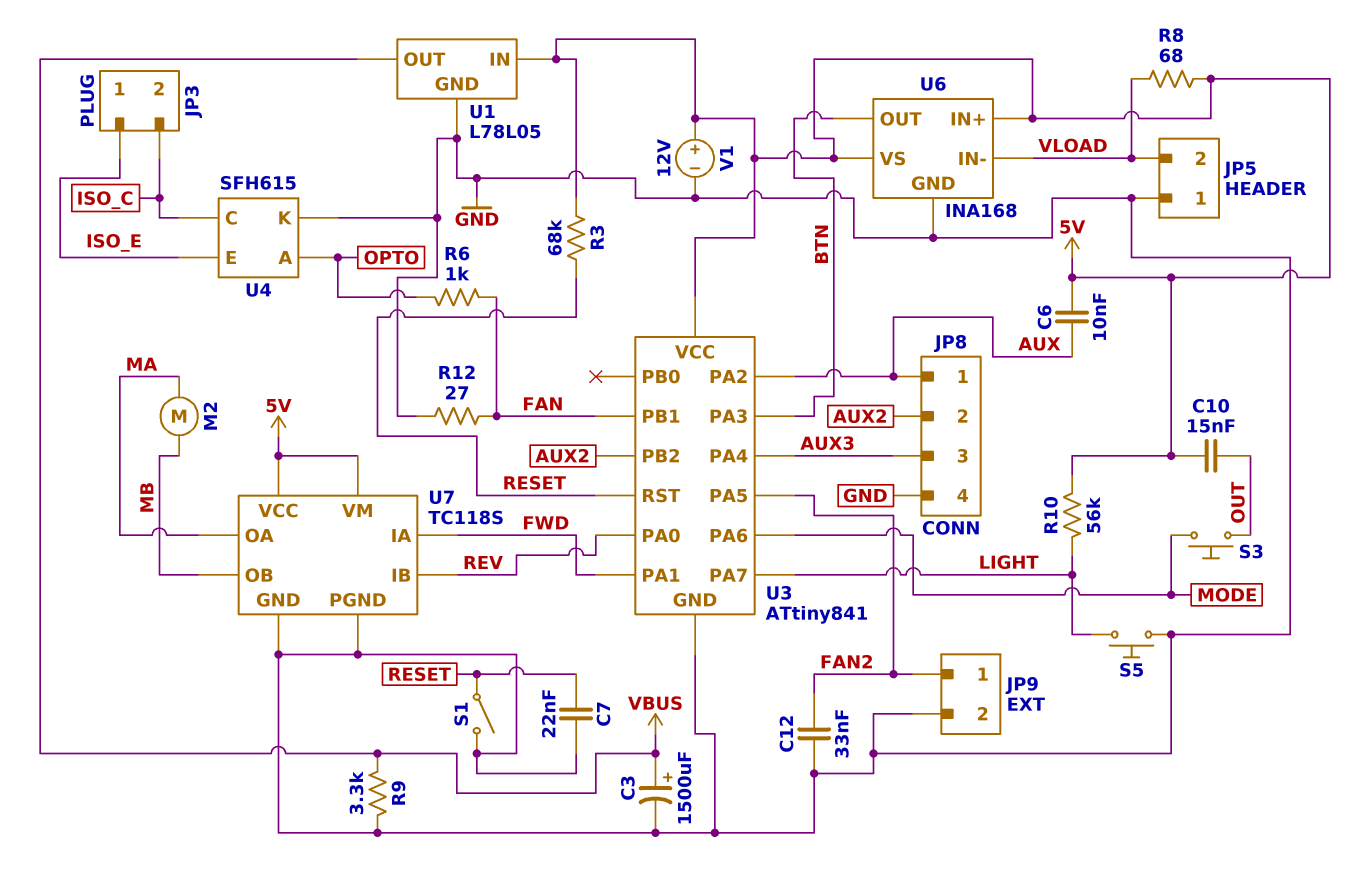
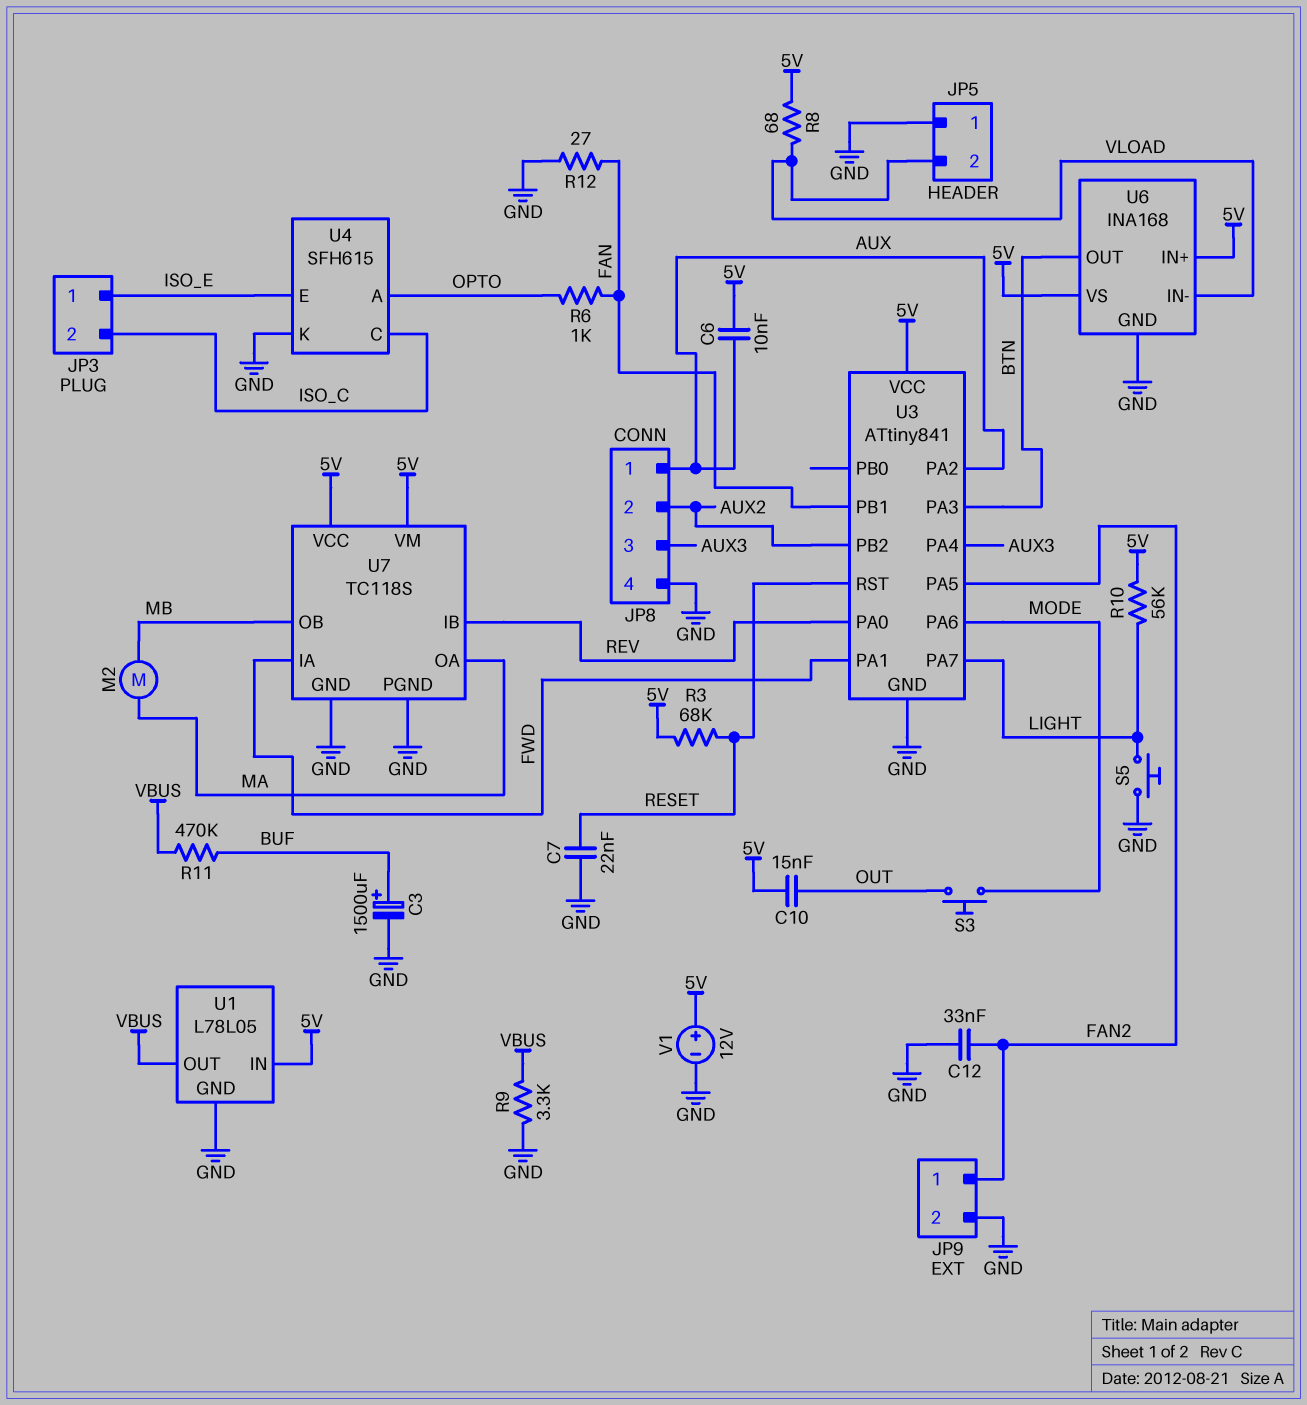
C3: 1500uF (plus VBUS, minus GND) -> 1500uF (plus BUF, minus GND)
R11: none -> 470k (BUF, VBUS)
S1: switch (GND, RESET) -> none

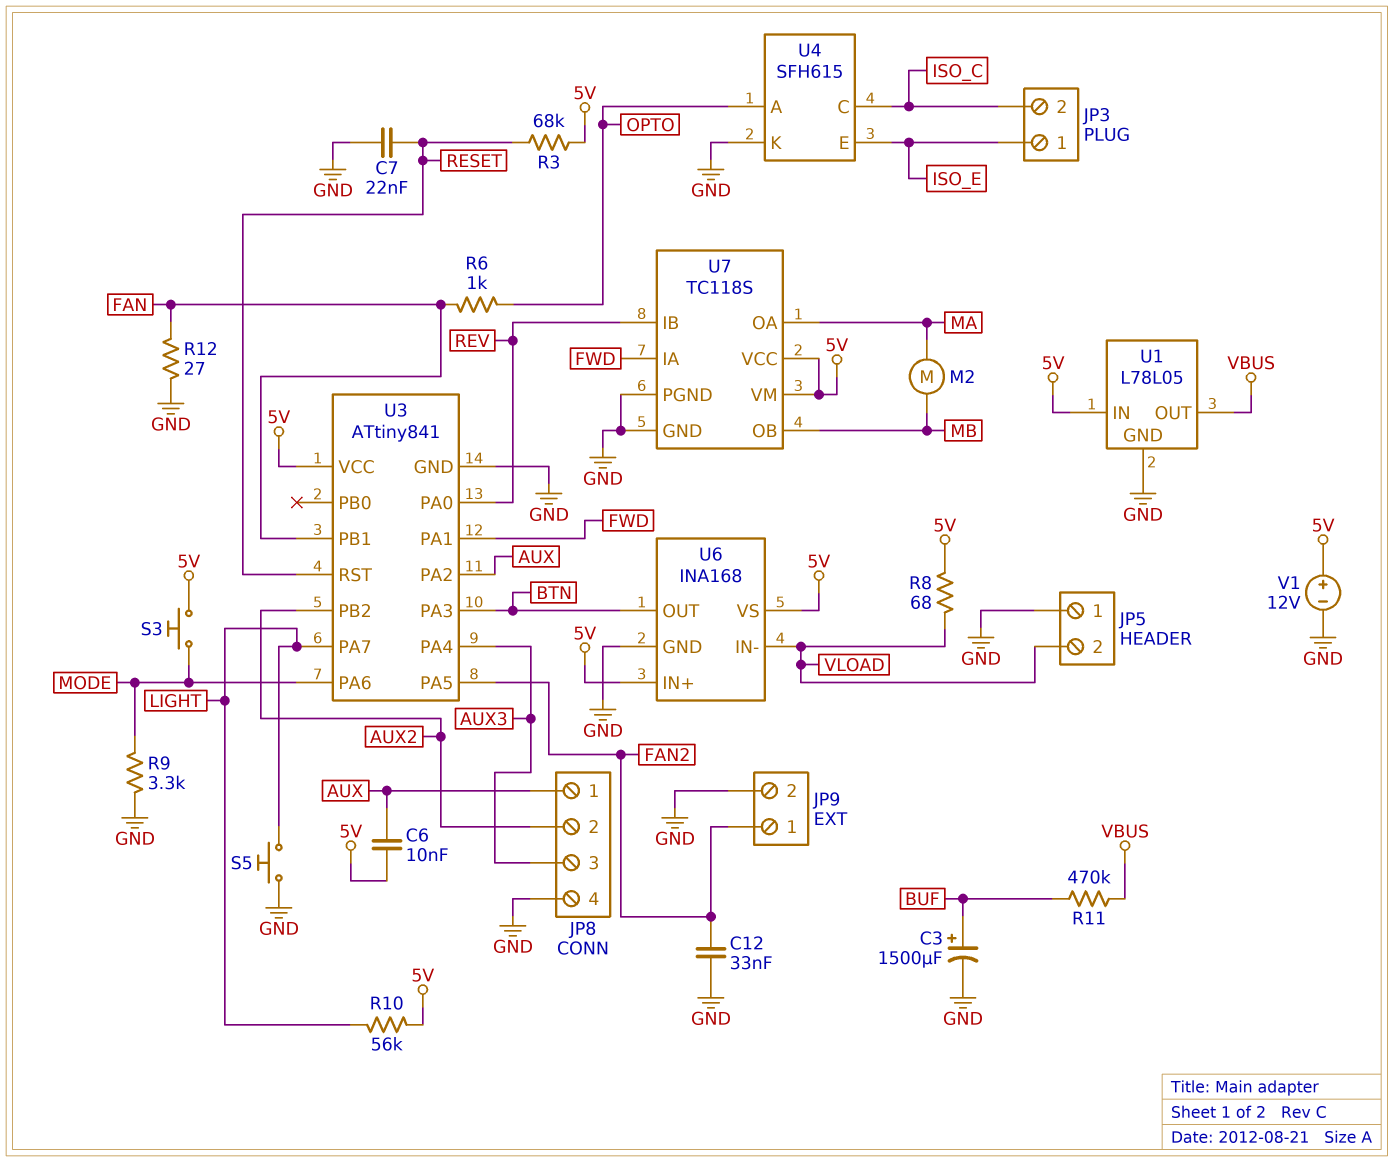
C10: 15nF (5V, OUT) -> none
R9: 3.3k (GND, VBUS) -> 3.3k (GND, MODE)
S3: button (MODE, OUT) -> button (5V, MODE)

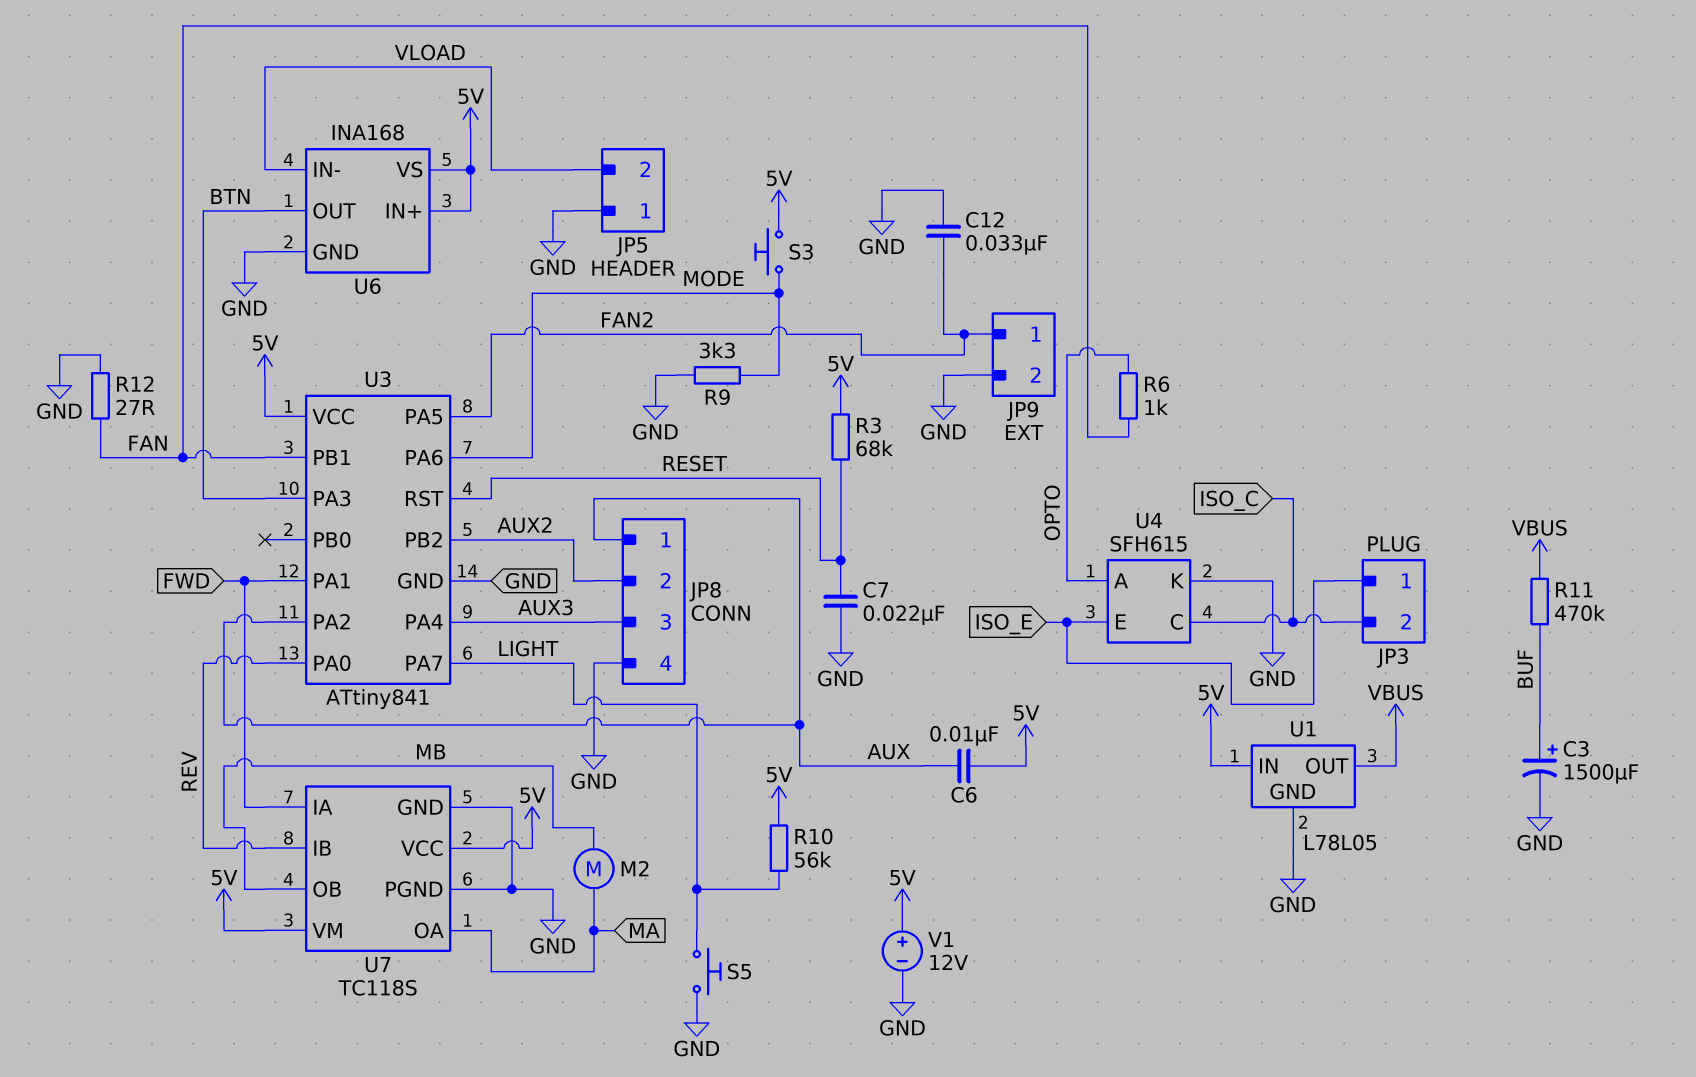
R8: 68 (5V, VLOAD) -> none

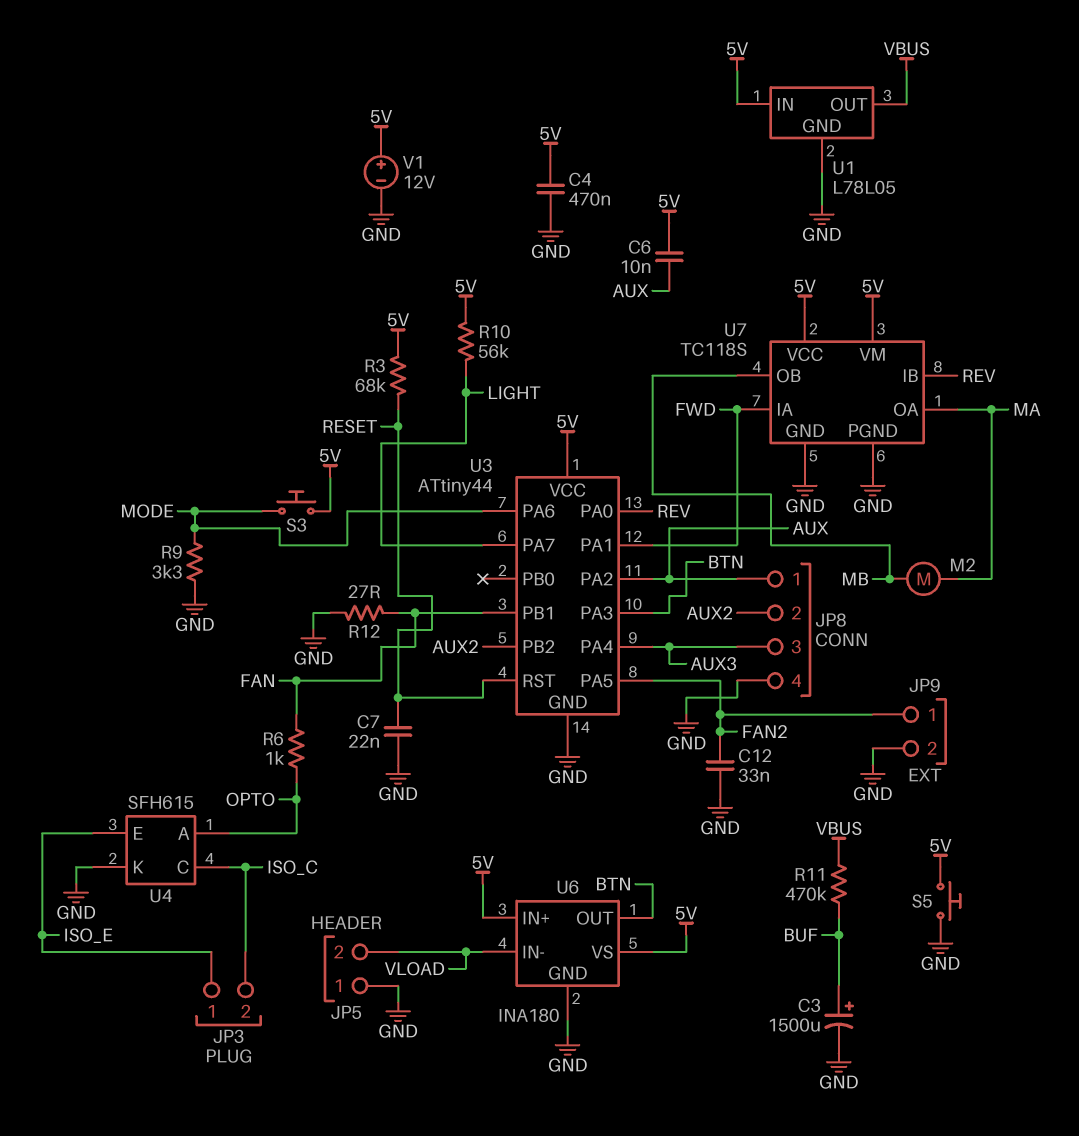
C4: none -> 470nF (5V, GND)
S5: button (GND, LIGHT) -> button (5V, GND)
U3: ATtiny841 -> ATtiny44
U6: INA168 -> INA180

